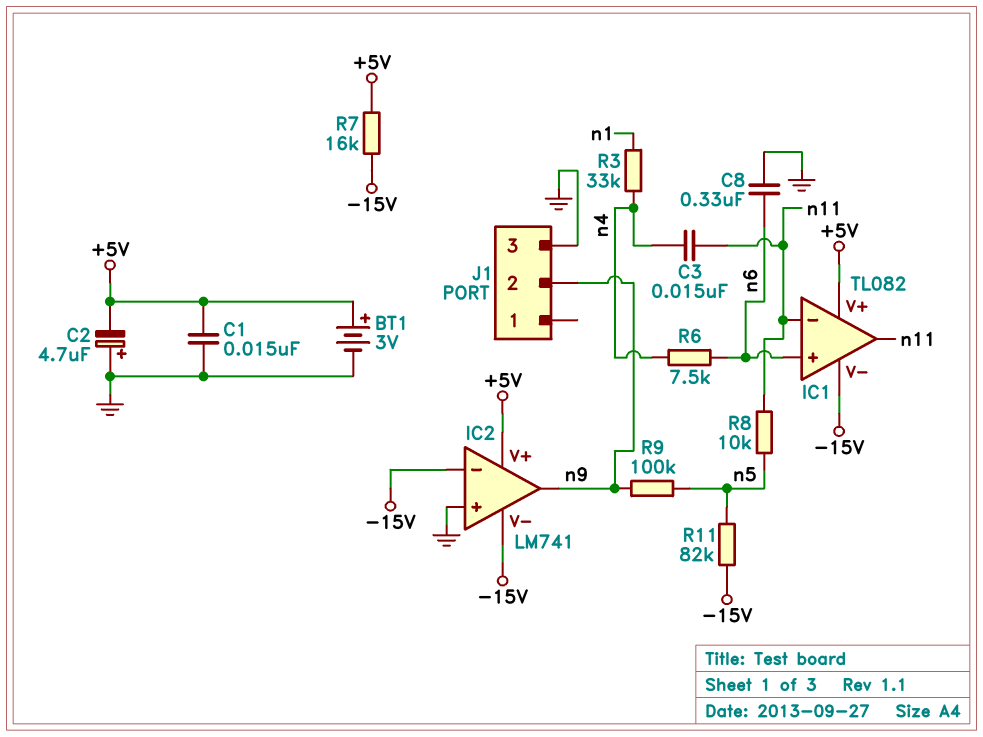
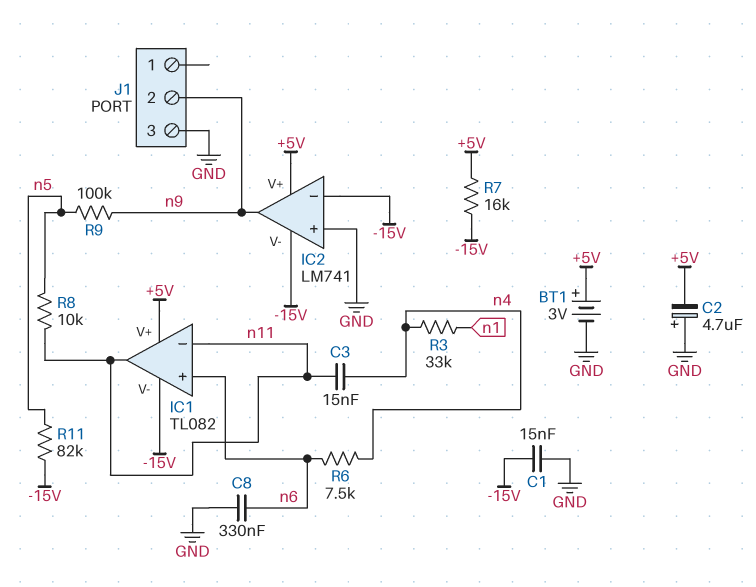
C1: 15nF (+5V, GND) -> 15nF (-15V, GND)

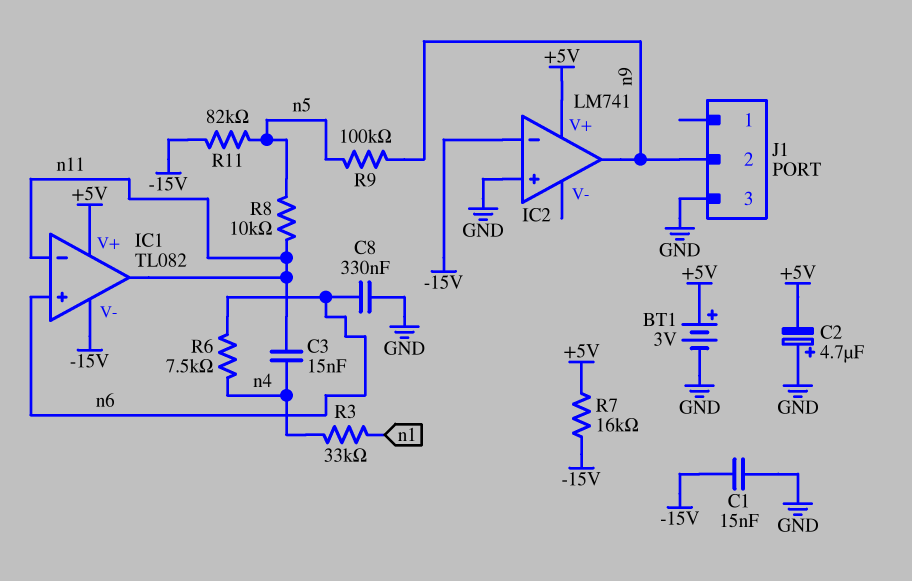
IC2 pin V-: -15V -> none

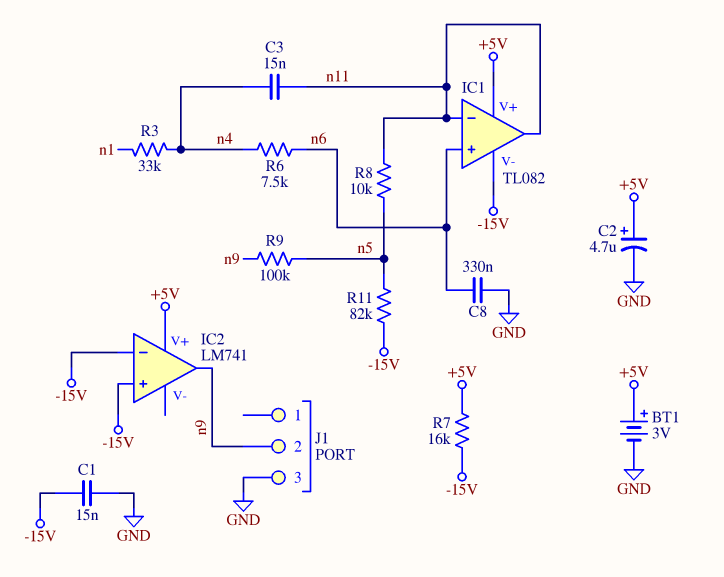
C2: 4.7uF (plus GND, minus +5V) -> 4.7uF (plus +5V, minus GND)
IC2 pin in+: GND -> -15V

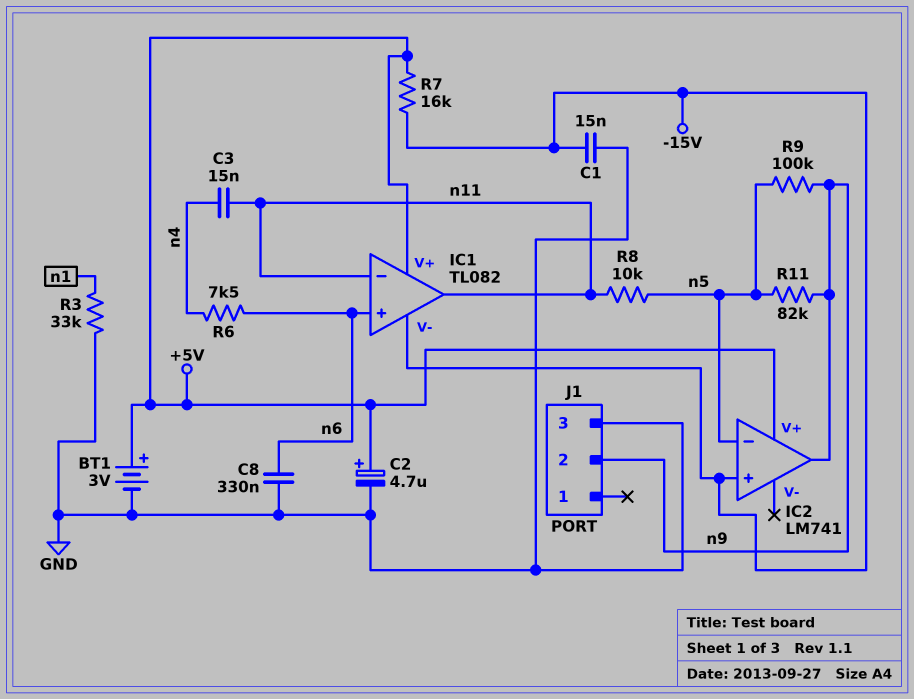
IC2 pin in-: -15V -> n5
R3: 33k (n1, n4) -> 33k (GND, n1)
R11: 82k (-15V, n5) -> 82k (n5, n9)

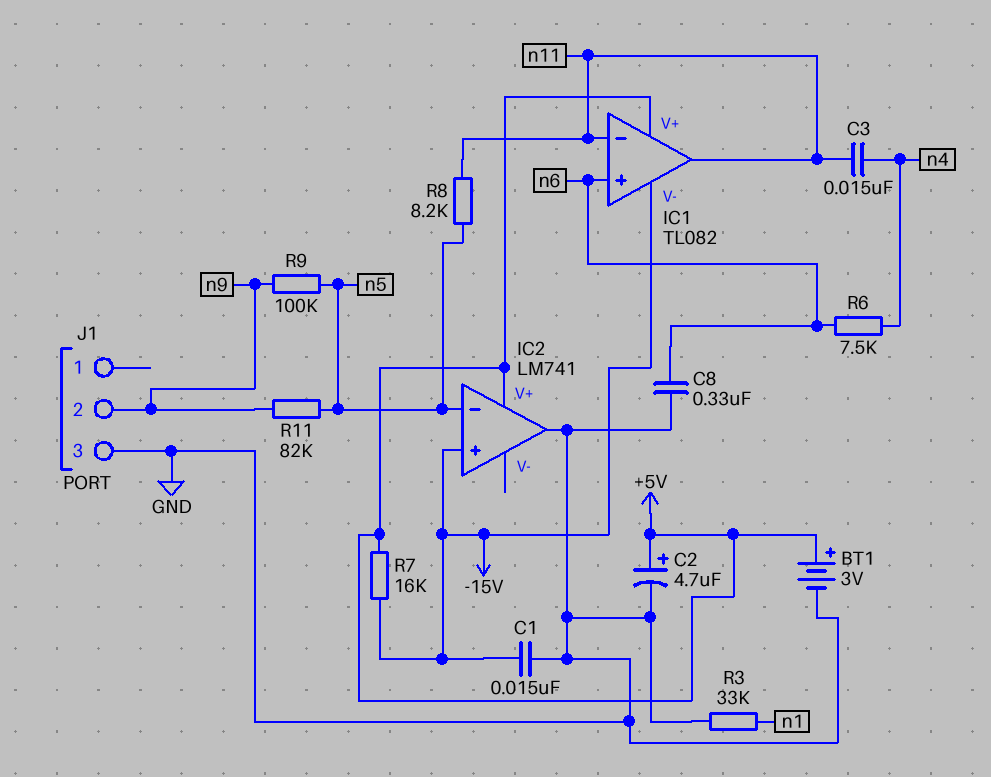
IC2 pin out: n9 -> GND
R8: 10k (n5, n11) -> 8.2k (n5, n11)

